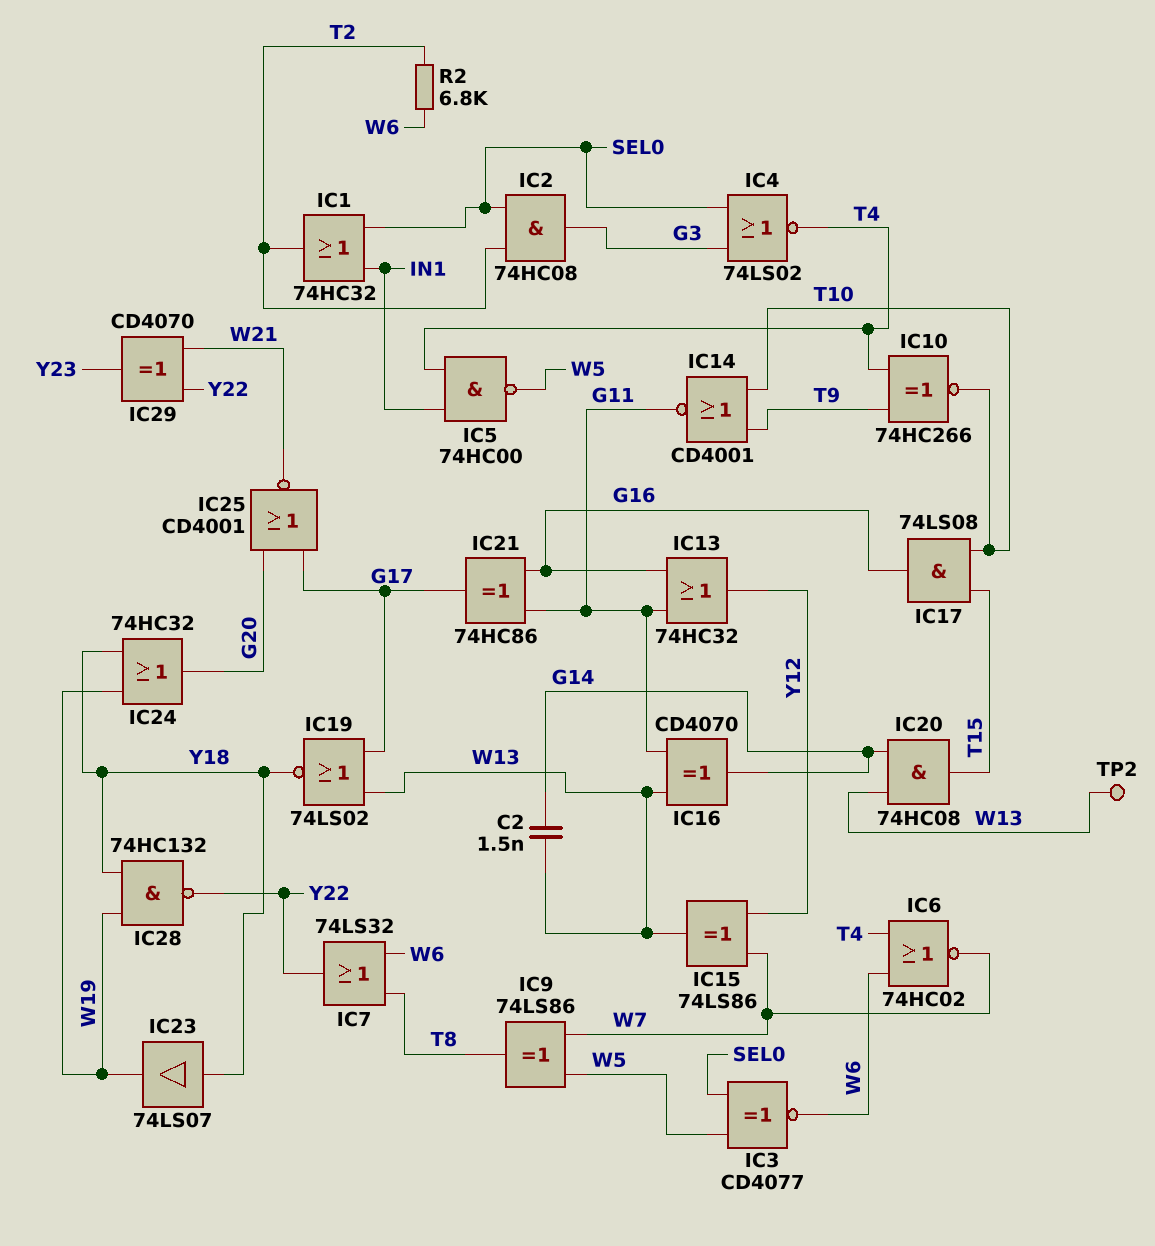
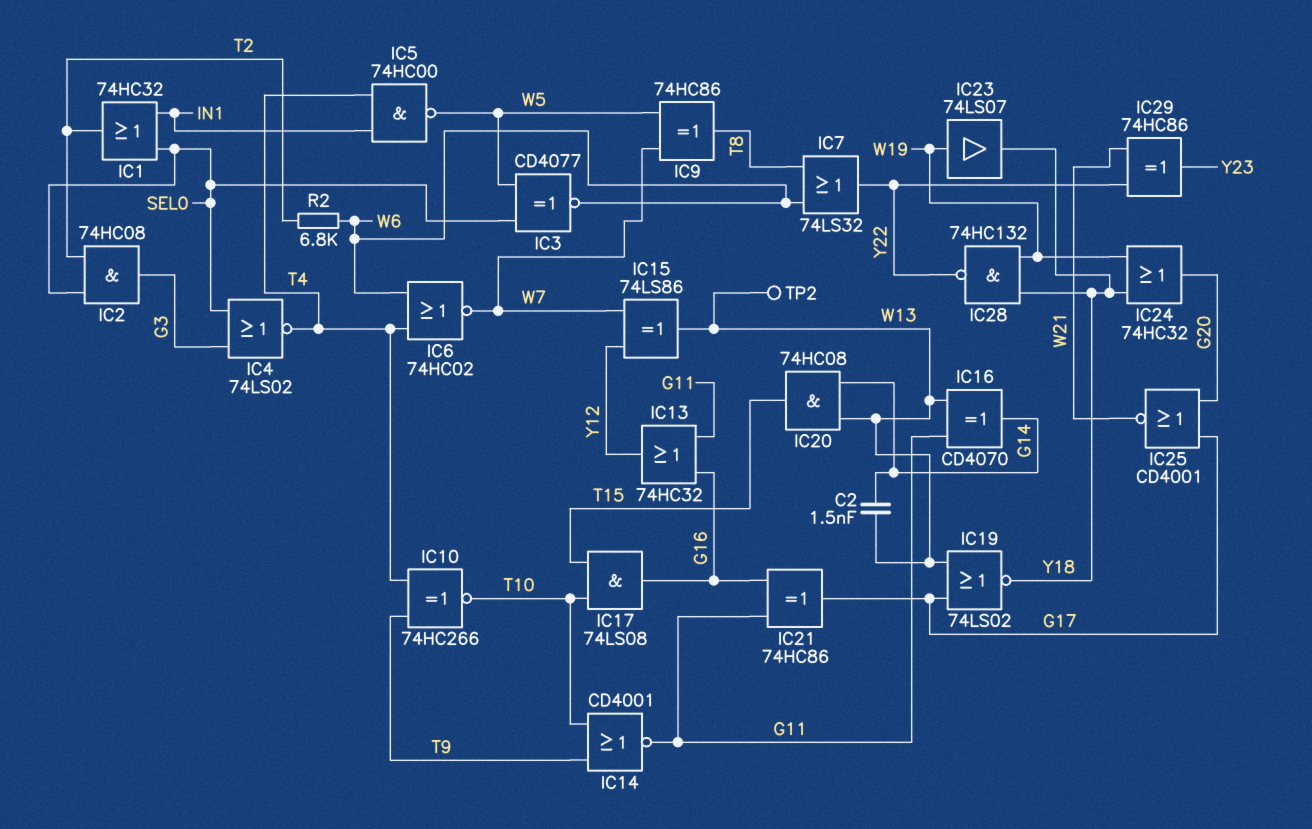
IC9: XOR 74LS86 (in W5, in W7, out T8) -> XOR 74HC86 (in W5, in W7, out T8)
IC23: buffer 74LS07 (in Y18, out W19) -> buffer 74LS07 (in W19, out Y18)
IC29: XOR CD4070 (in W21, in Y22, out Y23) -> XOR 74HC86 (in W21, in Y22, out Y23)

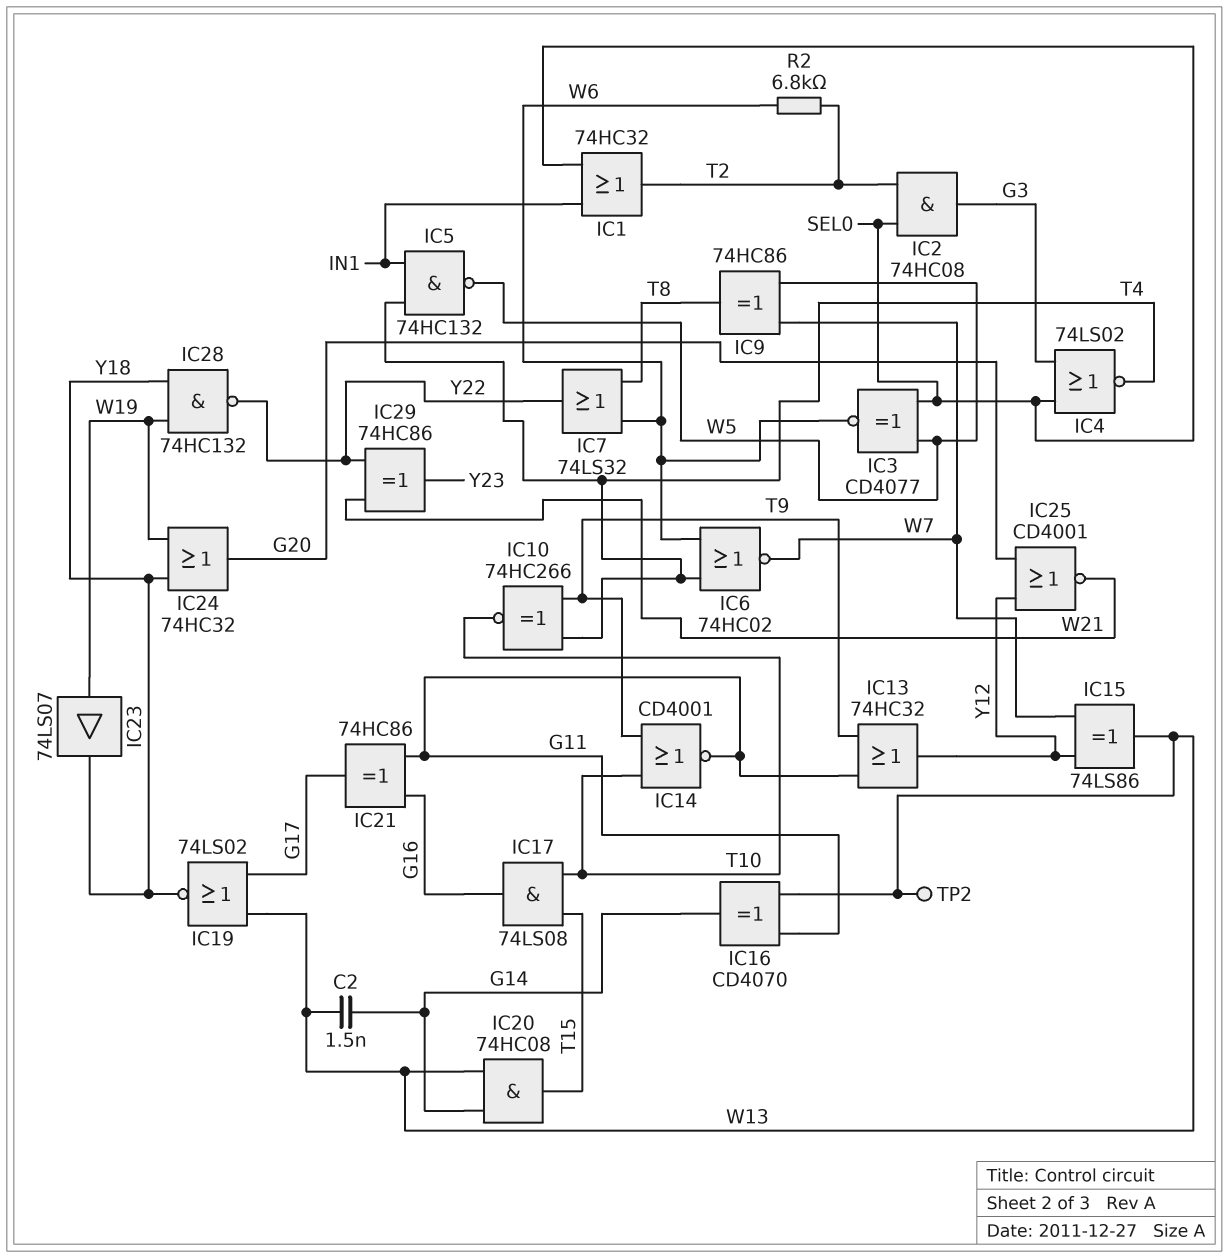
IC5: NAND 74HC00 (in IN1, in T4, out W5) -> NAND 74HC132 (in IN1, in T4, out W5)
IC13: OR 74HC32 (in G11, in G16, out Y12) -> OR 74HC32 (in G11, in T9, out Y12)
IC25: NOR CD4001 (in G17, in G20, out W21) -> NOR CD4001 (in G20, in Y12, out W21)

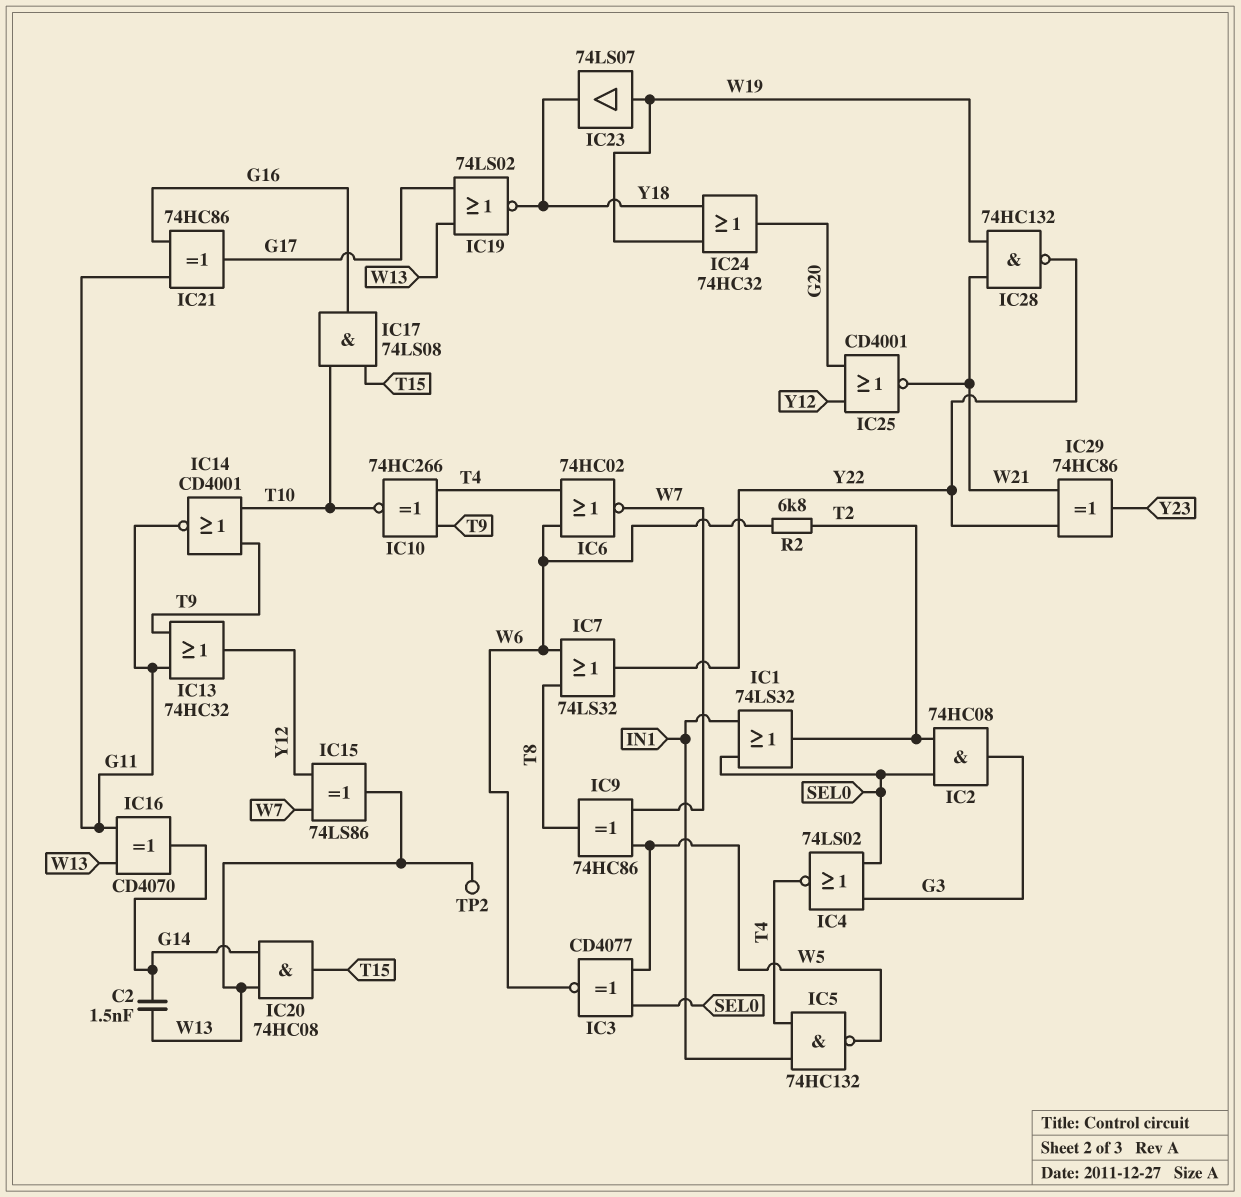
IC1: OR 74HC32 (in IN1, in SEL0, out T2) -> OR 74LS32 (in IN1, in SEL0, out T2)
IC28: NAND 74HC132 (in W19, in Y18, out Y22) -> NAND 74HC132 (in W19, in W21, out Y22)

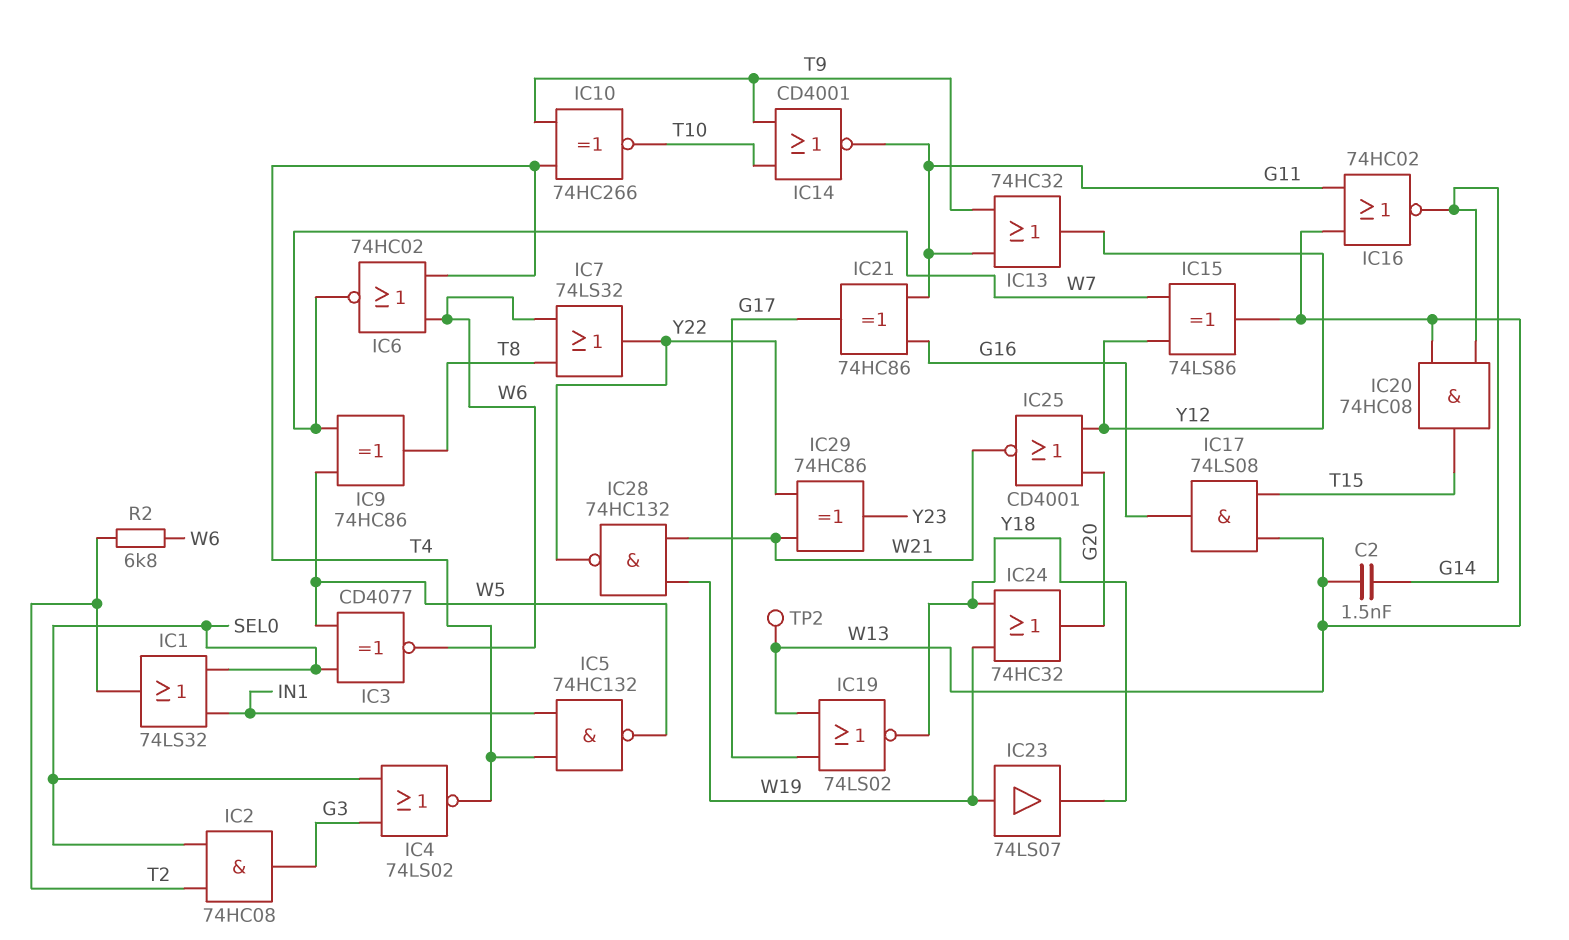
IC16: XOR CD4070 (in G11, in W13, out G14) -> NOR 74HC02 (in G11, in W13, out G14)
IC17: AND 74LS08 (in T10, in T15, out G16) -> AND 74LS08 (in T15, in W13, out G16)

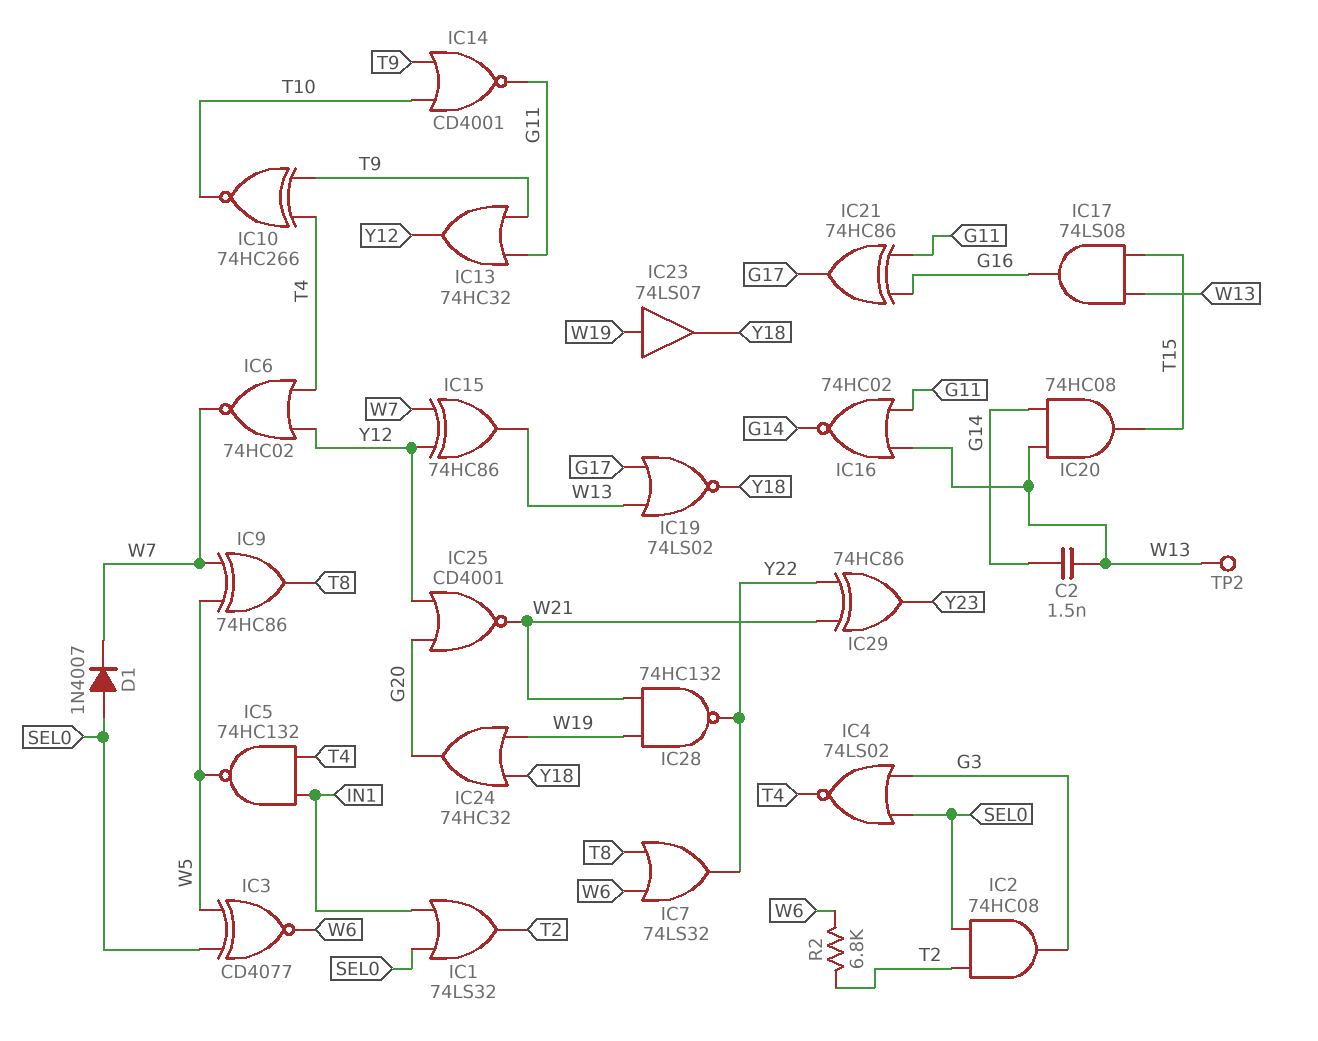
D1: none -> diode 1N4007 (A SEL0, K W7)
IC6: NOR 74HC02 (in T4, in W6, out W7) -> NOR 74HC02 (in T4, in Y12, out W7)
IC15: XOR 74LS86 (in W7, in Y12, out W13) -> XOR 74HC86 (in W7, in Y12, out W13)

